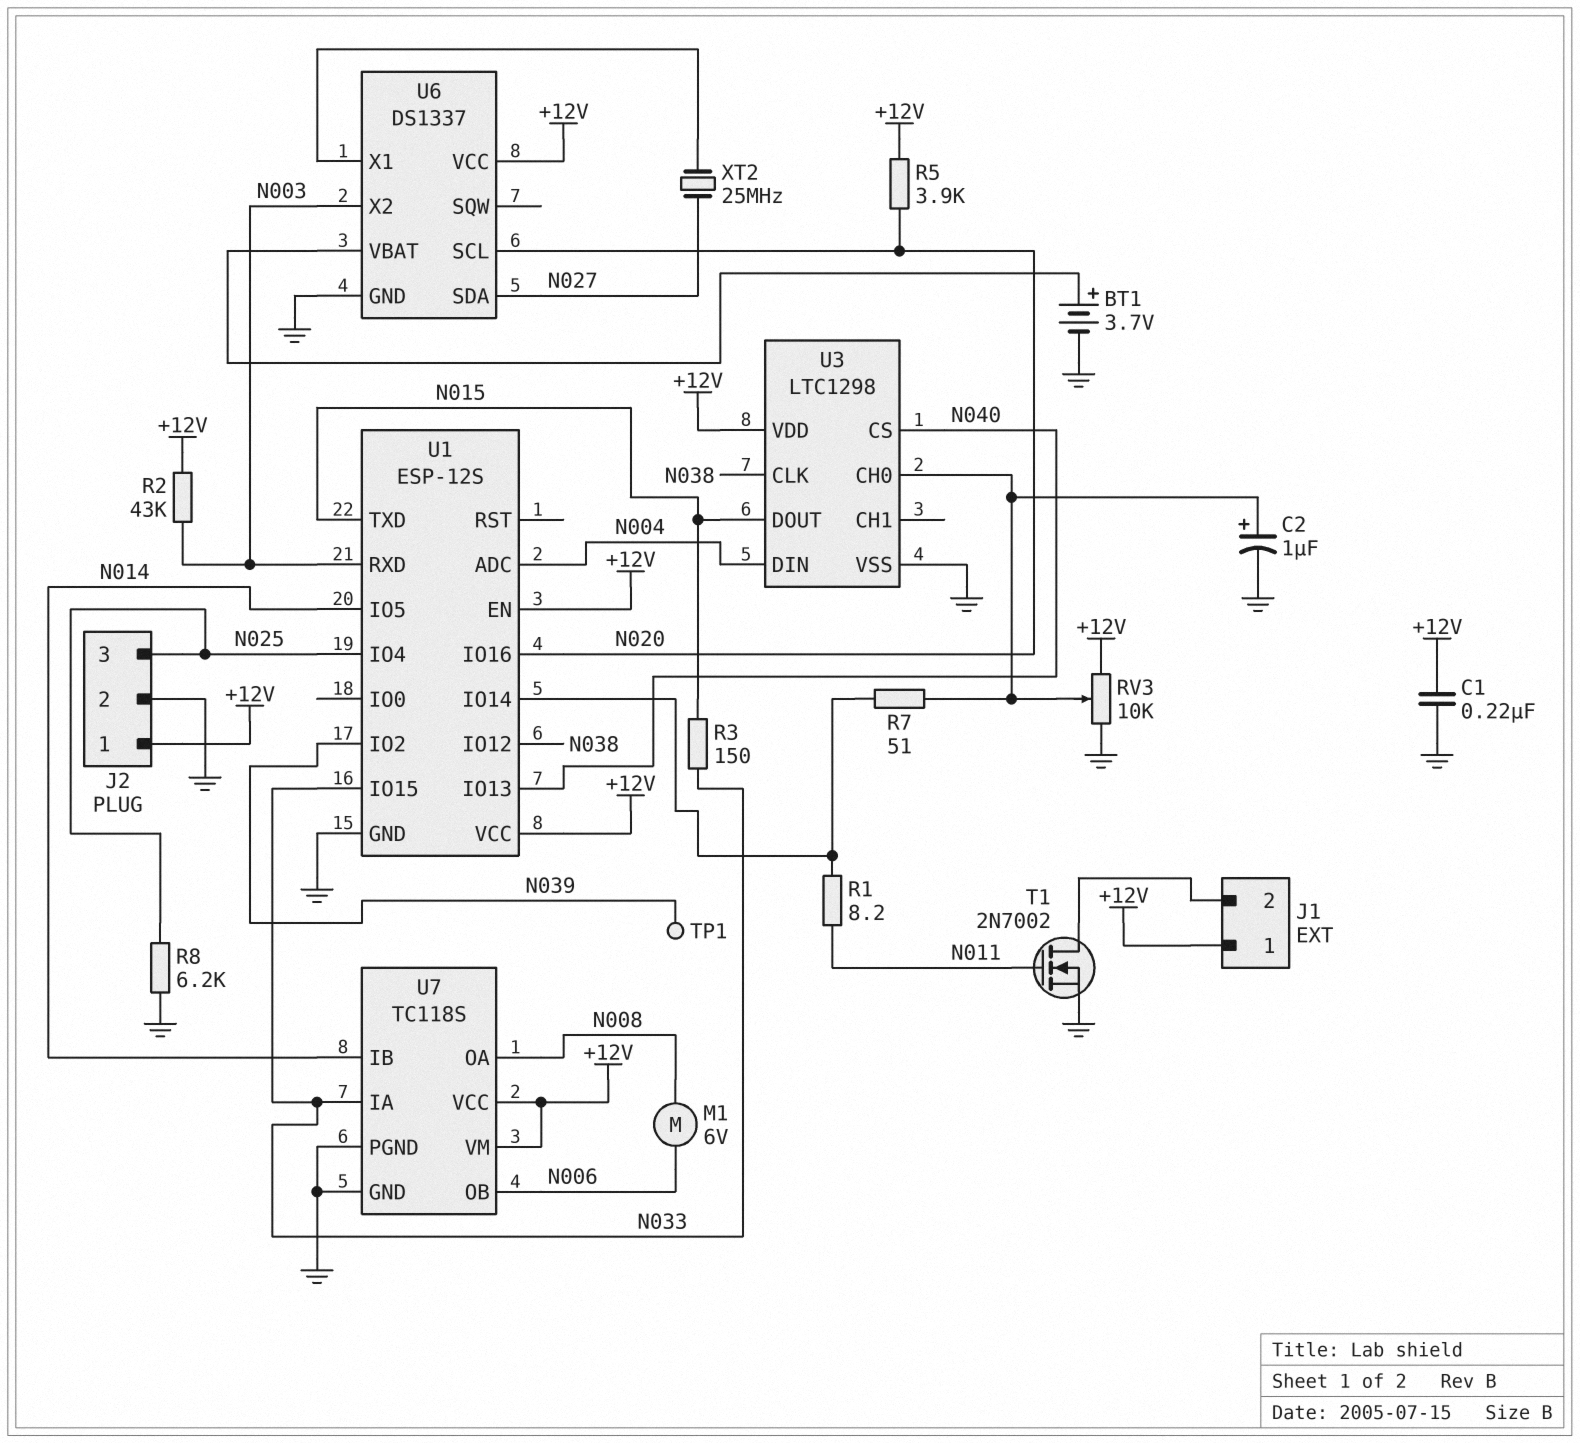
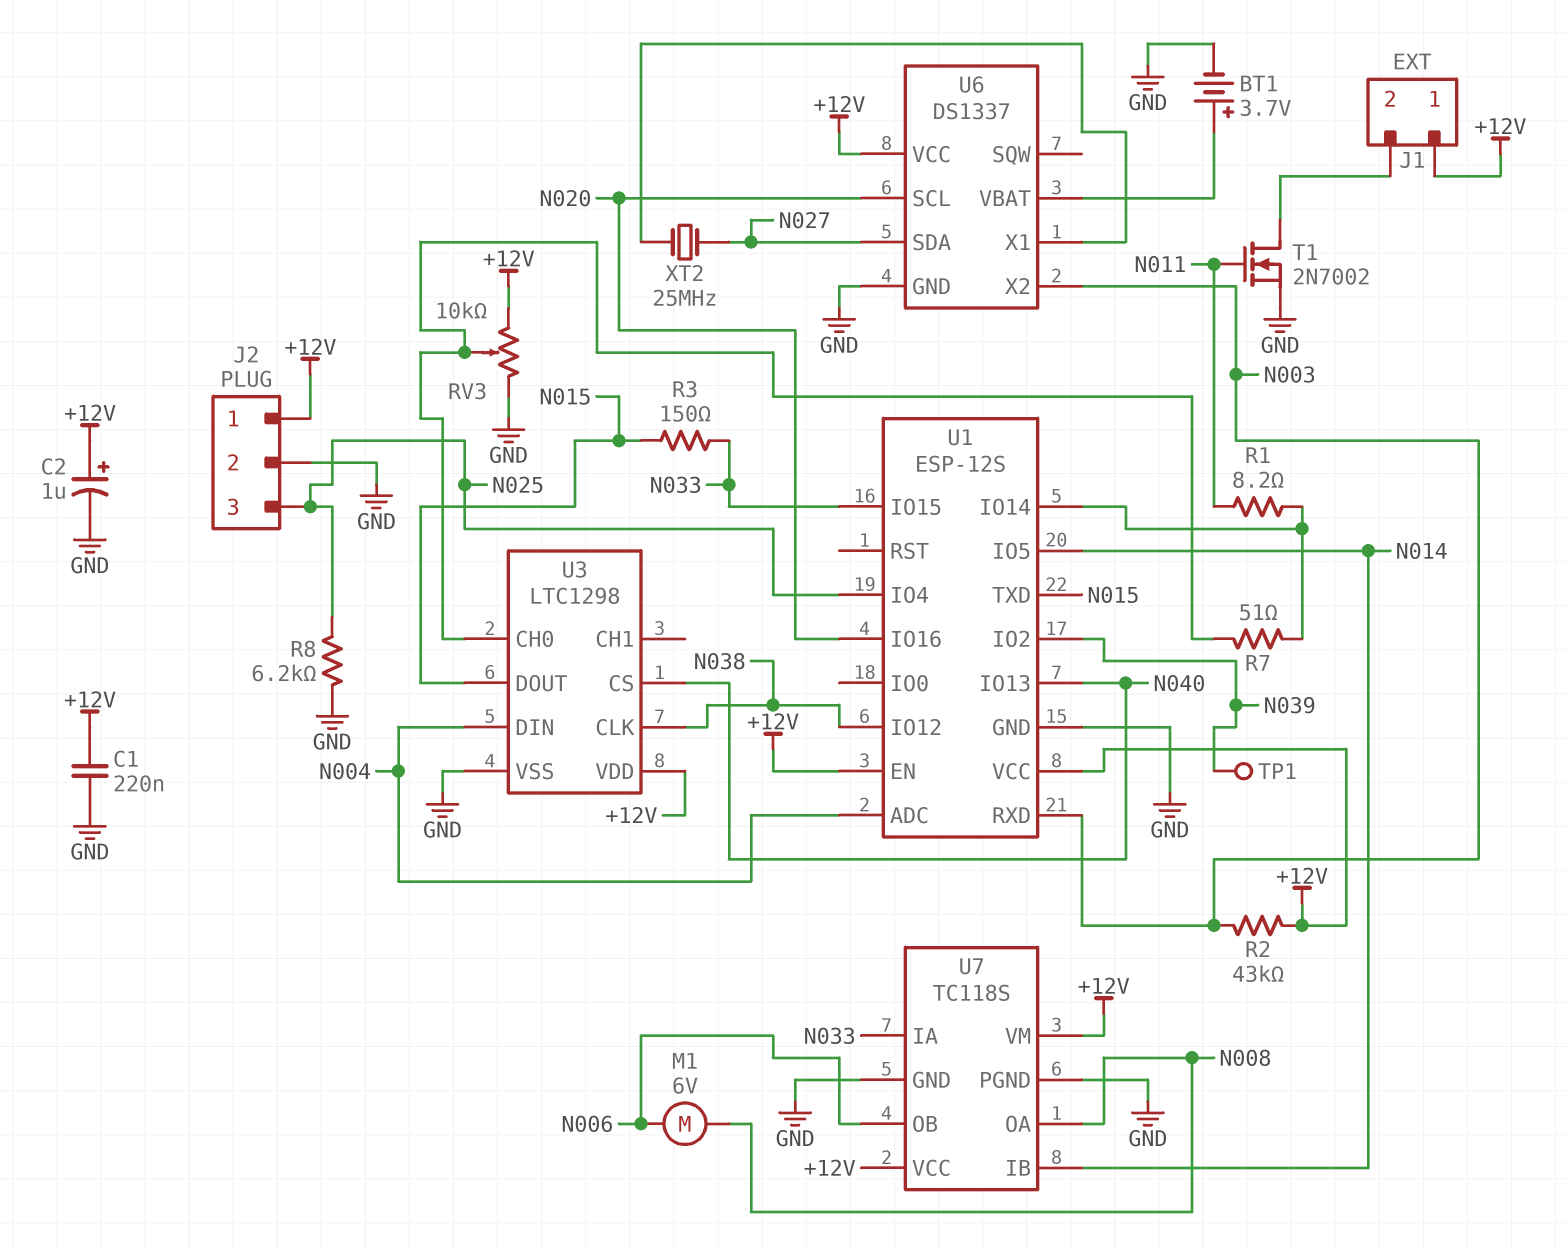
C2: 1uF (plus U3/CH0, minus GND) -> 1uF (plus +12V, minus GND)
R5: 3.9k (+12V, N020) -> none

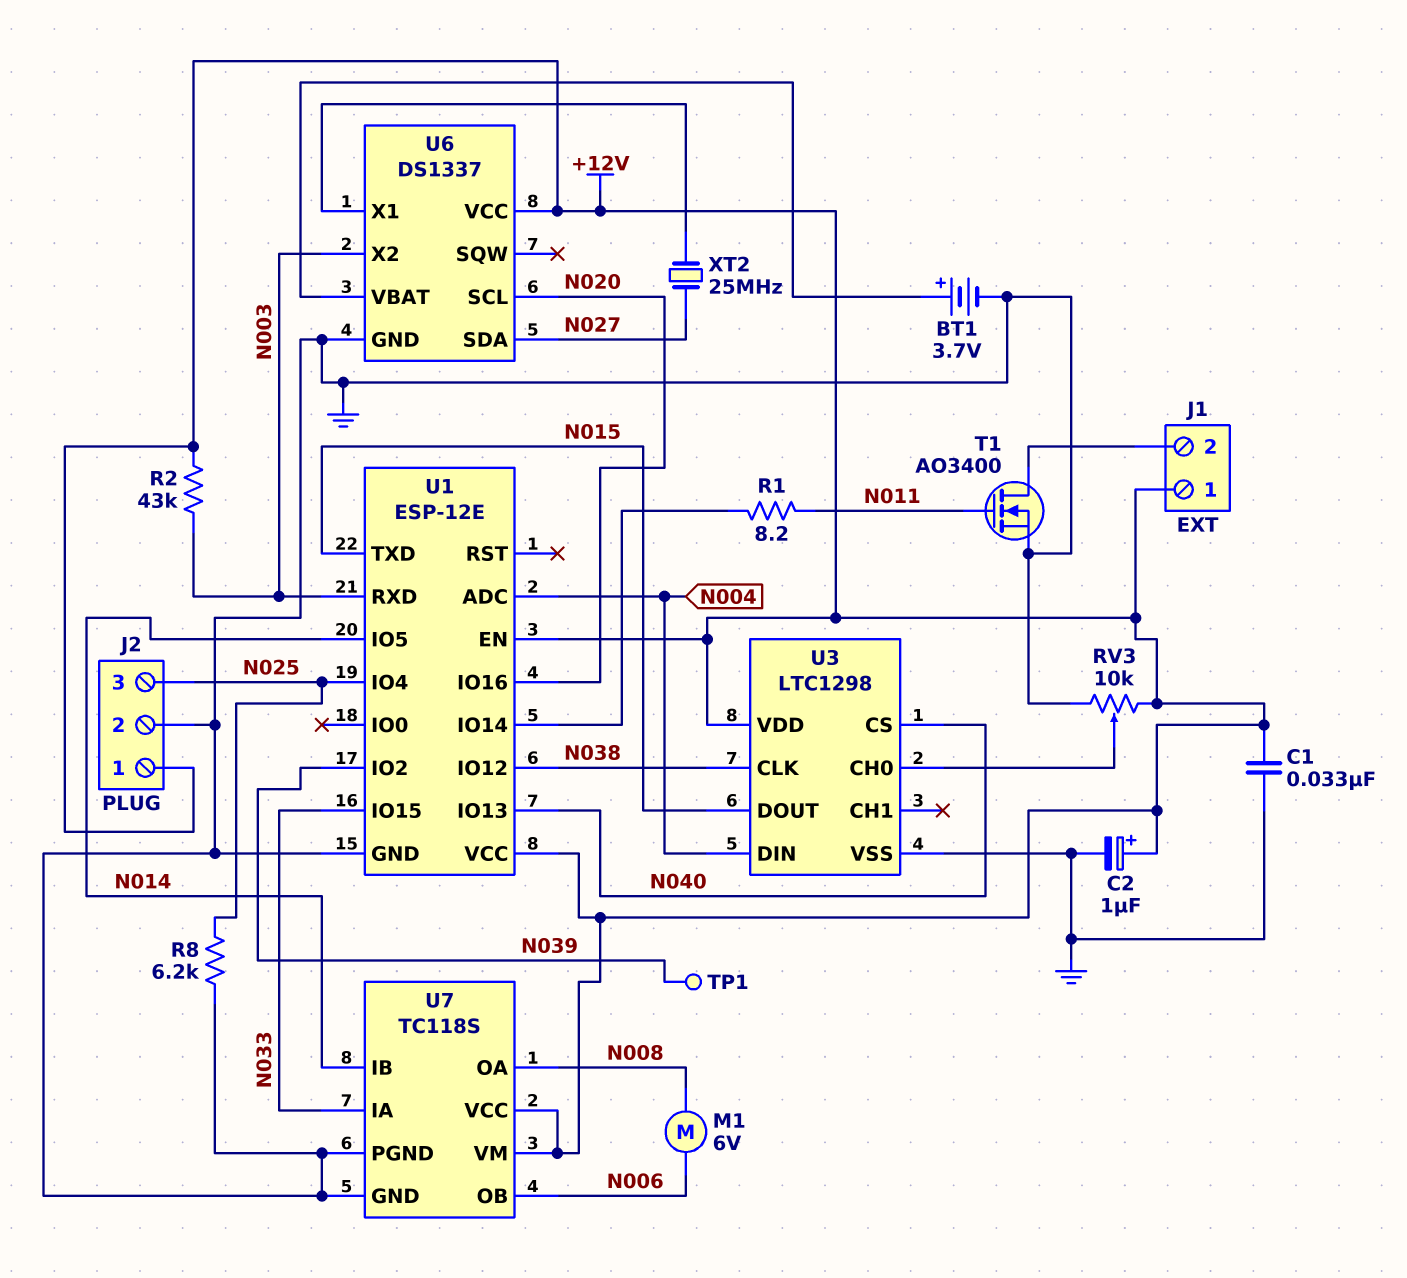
C1: 220nF (+12V, GND) -> 33nF (+12V, GND)
R3: 150 (N015, N033) -> none
R7: 51 (U1/IO14, U3/CH0) -> none
T1: NMOS 2N7002 (G N011, D J1/2, S GND) -> NMOS AO3400 (G N011, D J1/2, S GND)
U1: ESP-12S -> ESP-12E

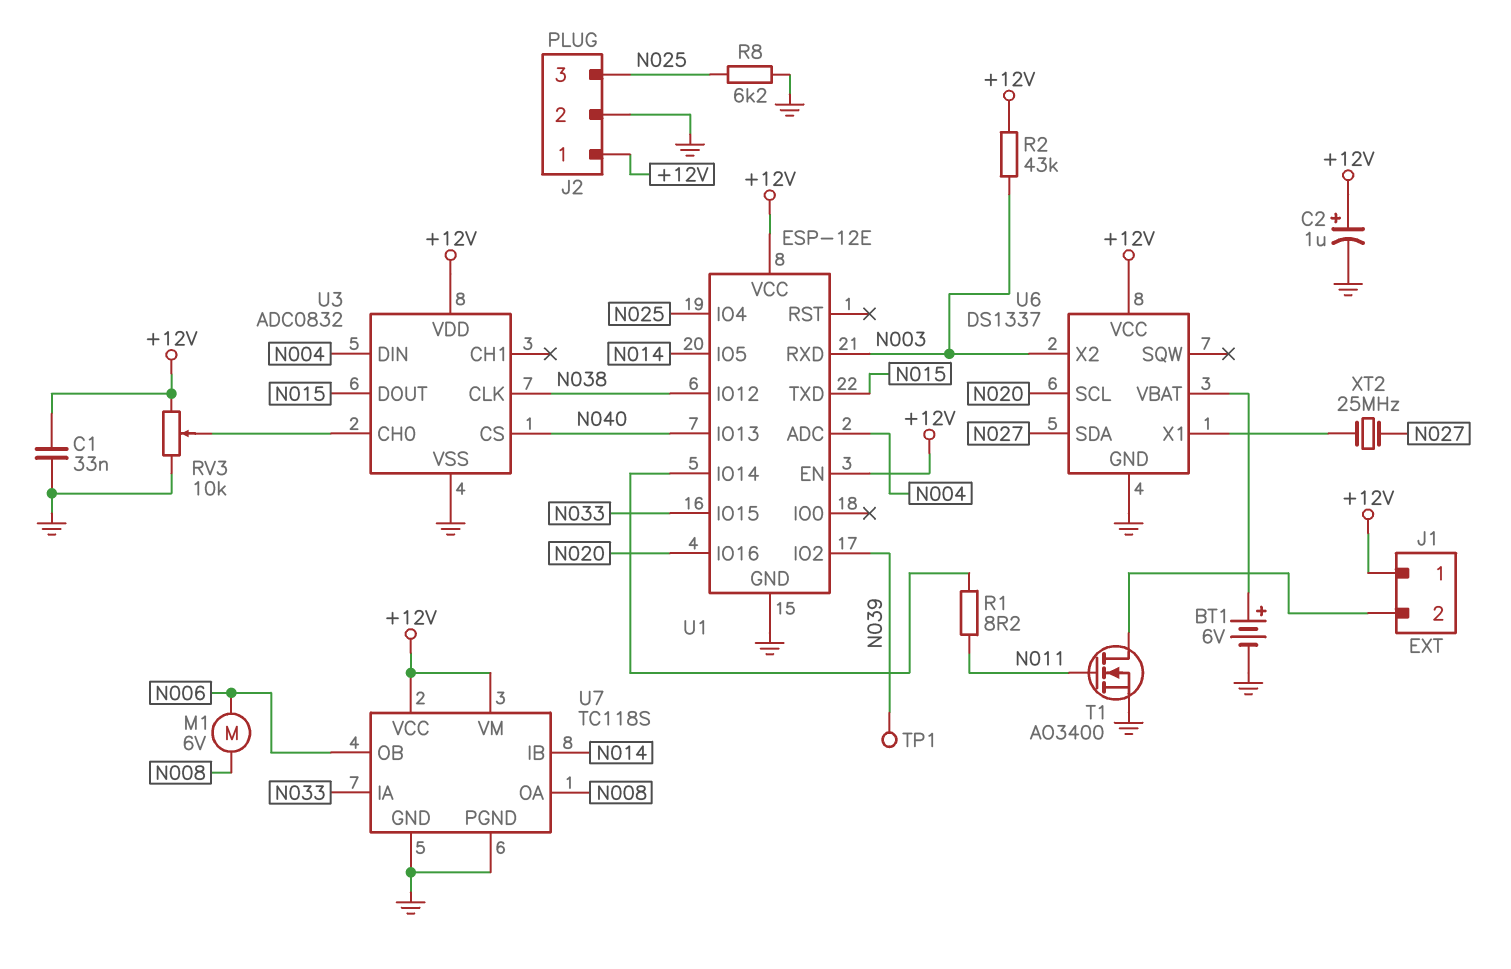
BT1: 3.7V (plus U6/VBAT, minus GND) -> 6V (plus U6/VBAT, minus GND)
U3: LTC1298 -> ADC0832

